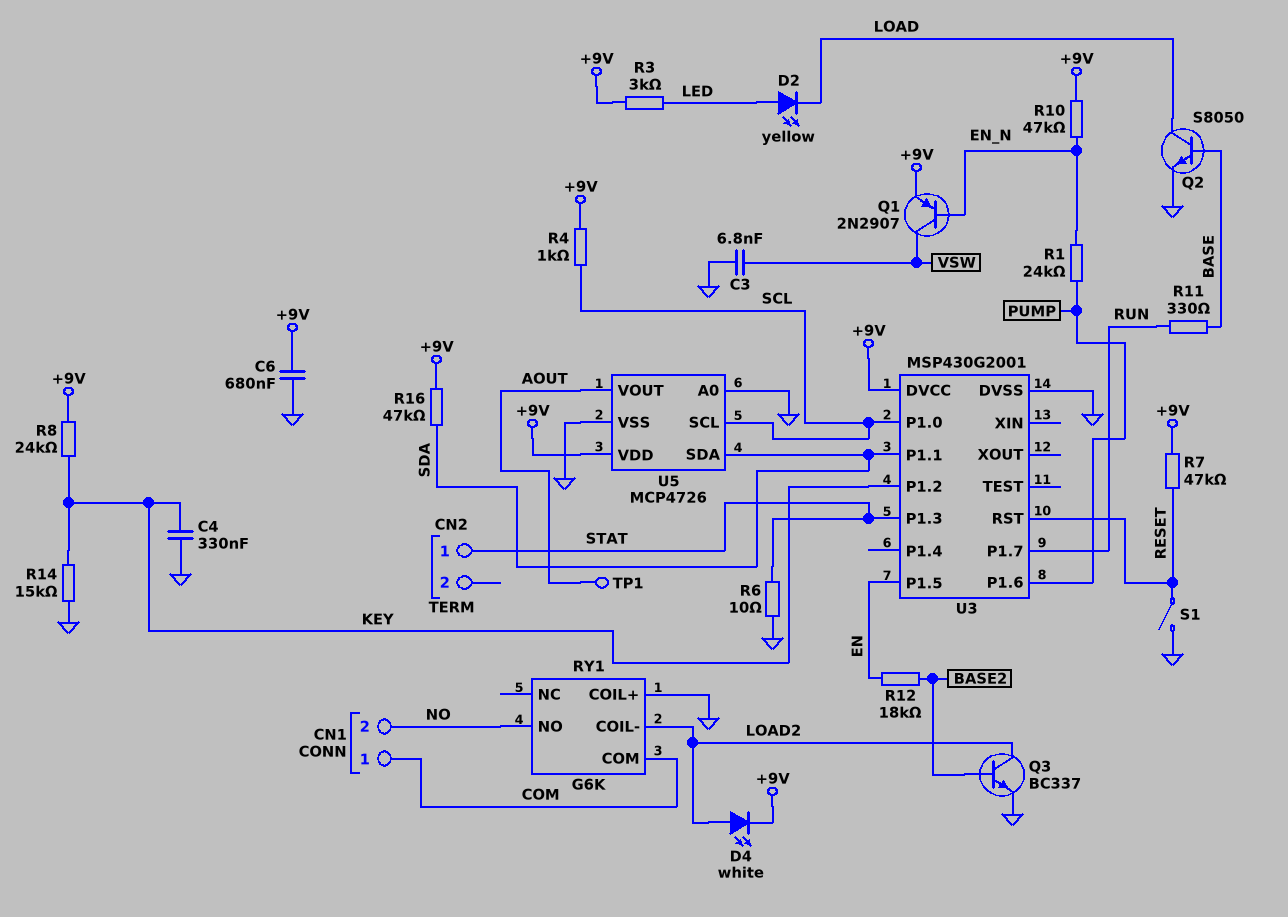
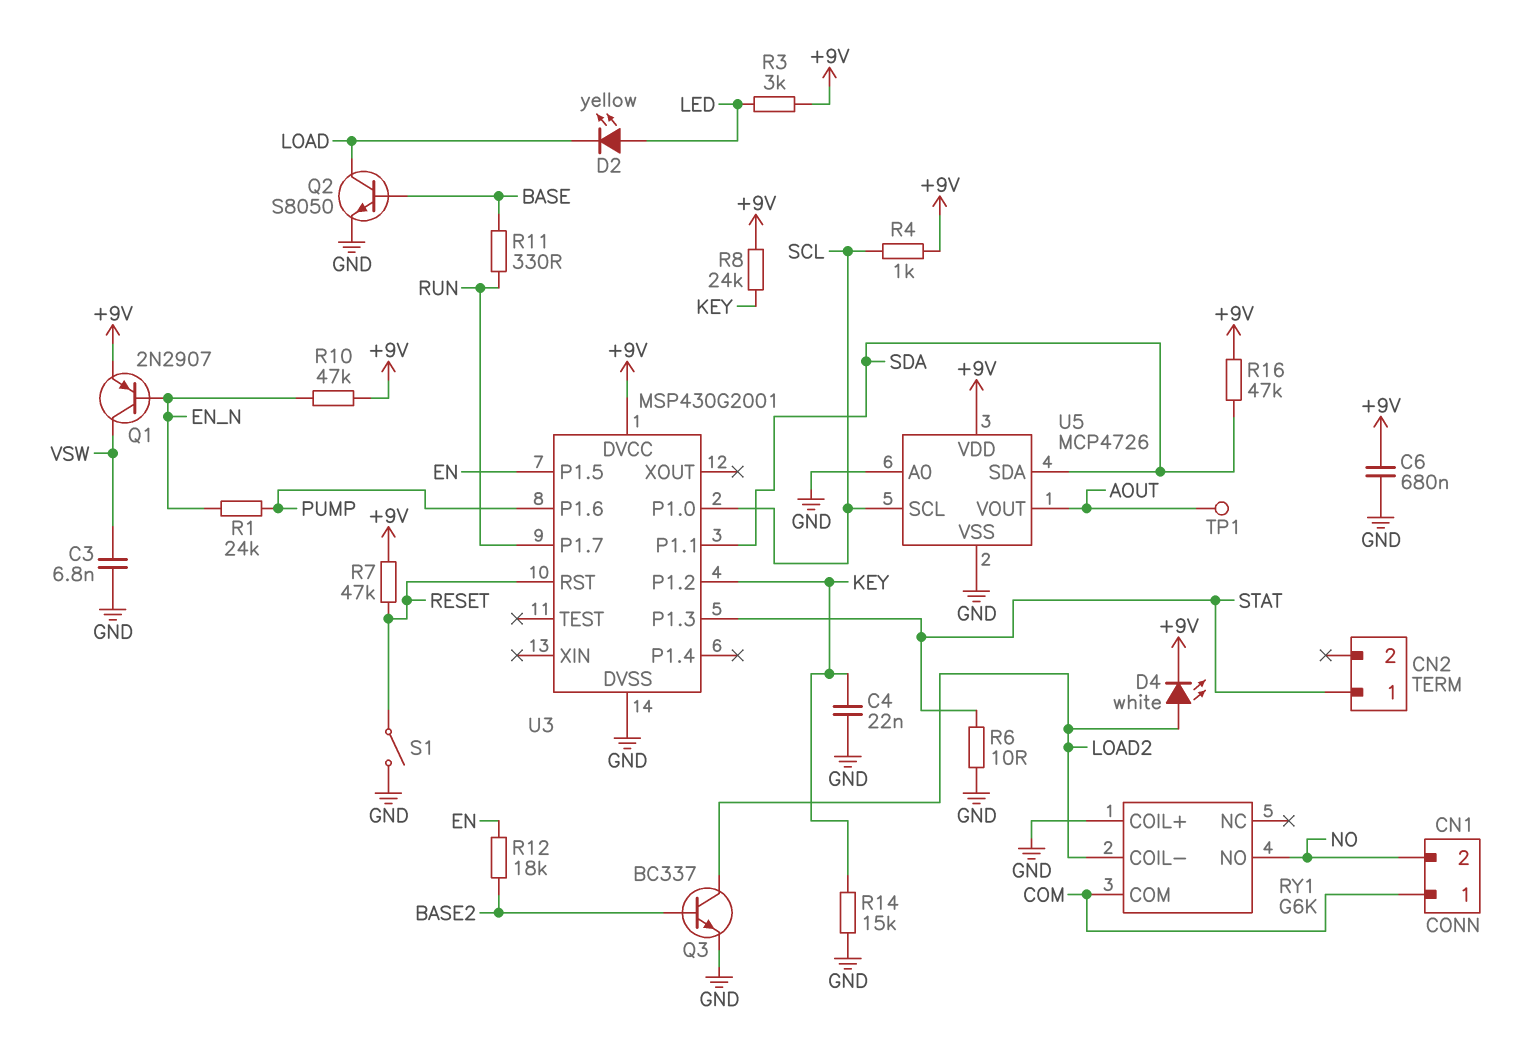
C4: 330nF (GND, KEY) -> 22nF (GND, KEY)

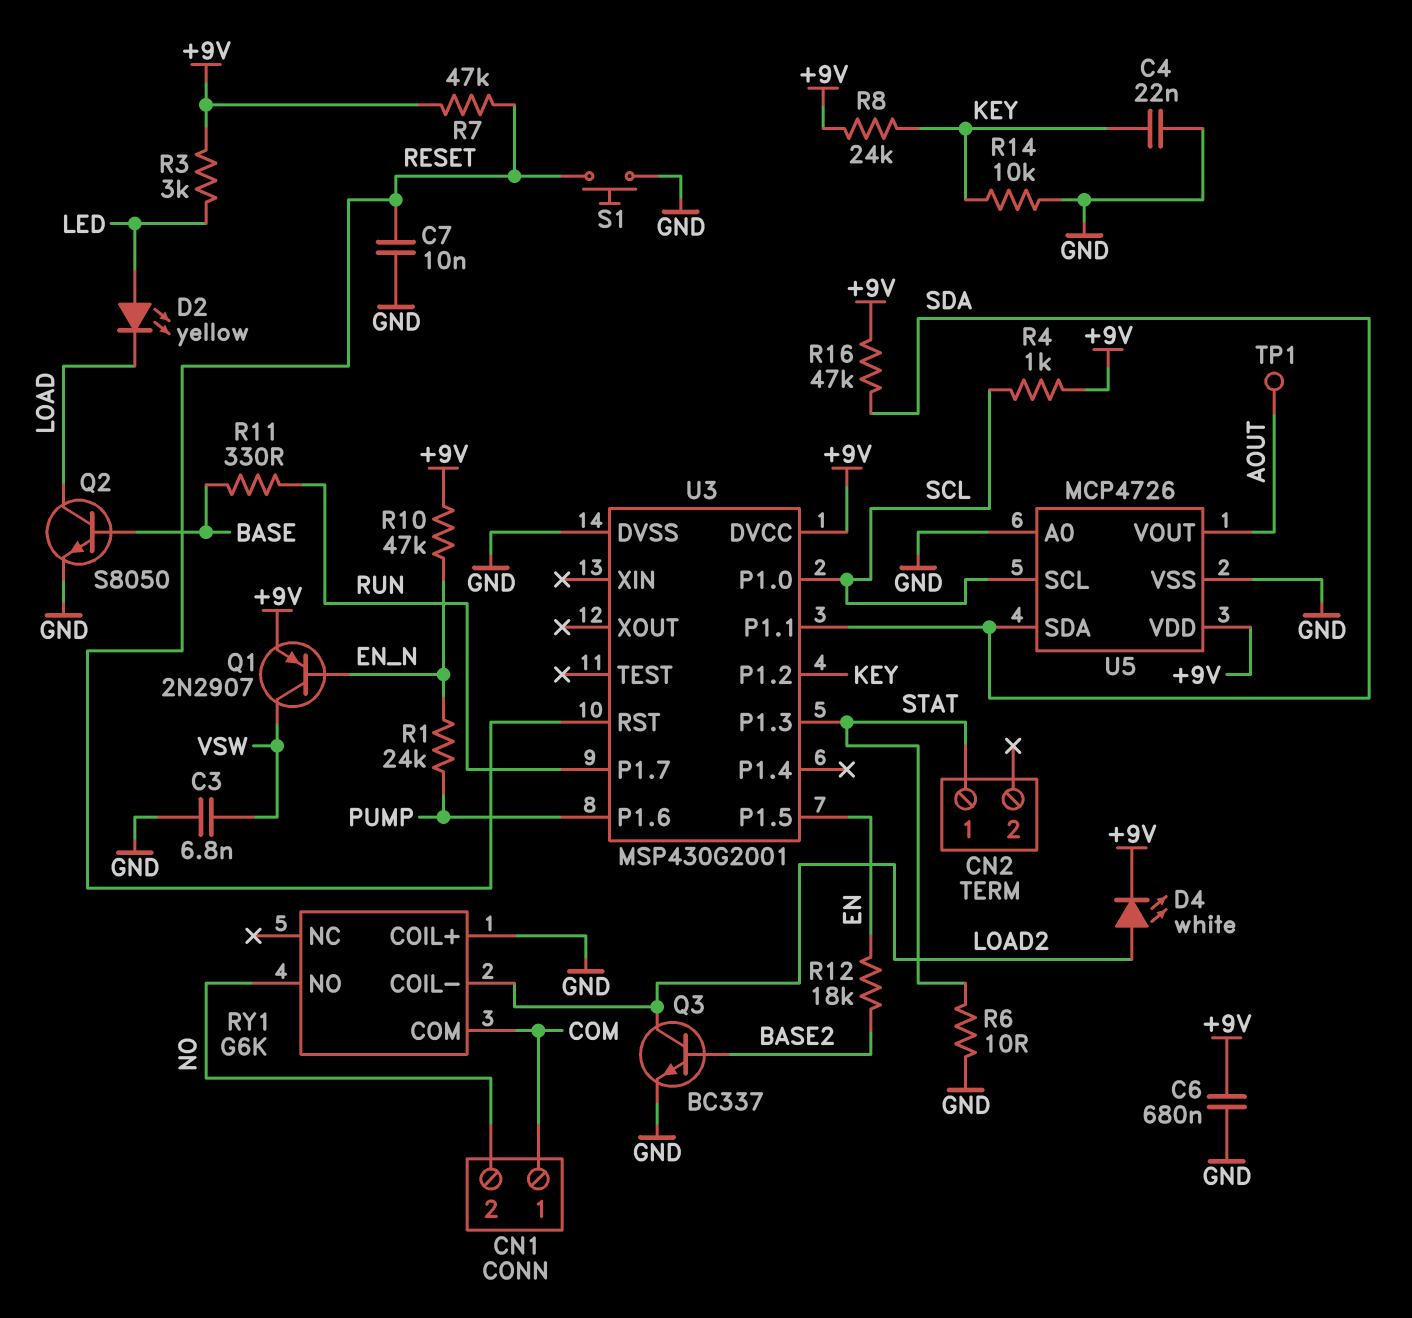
C7: none -> 10nF (GND, RESET)
R14: 15k (GND, KEY) -> 10k (GND, KEY)
S1: switch (GND, RESET) -> button (GND, RESET)

